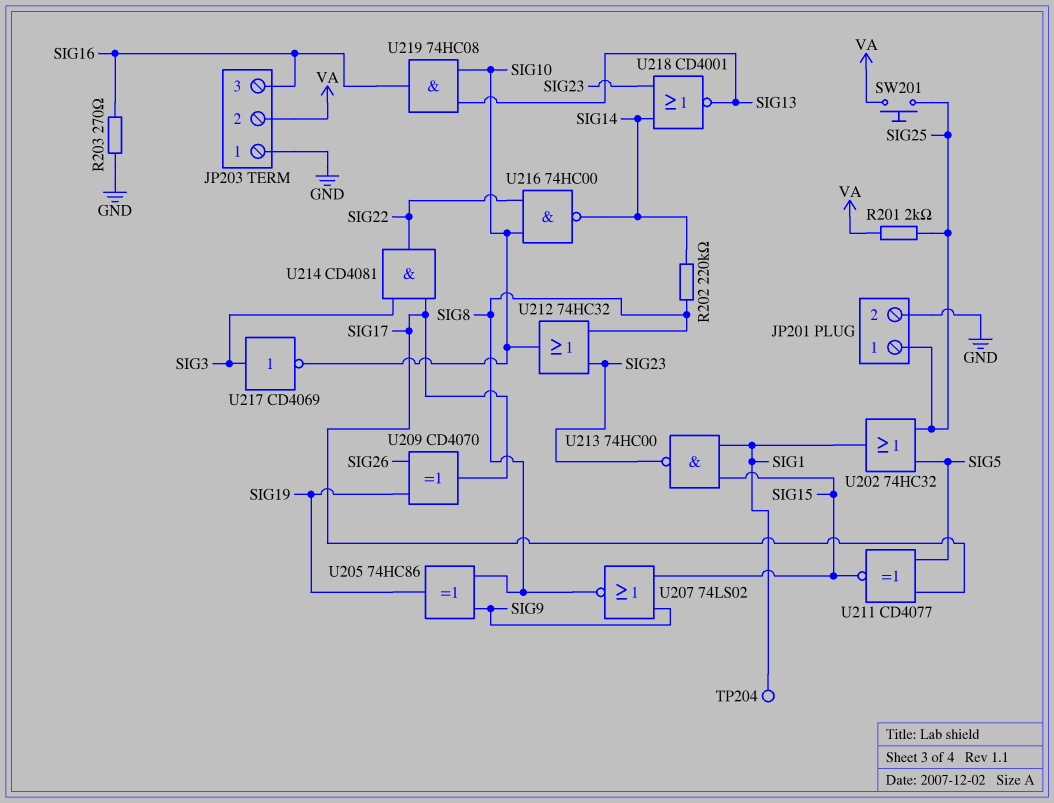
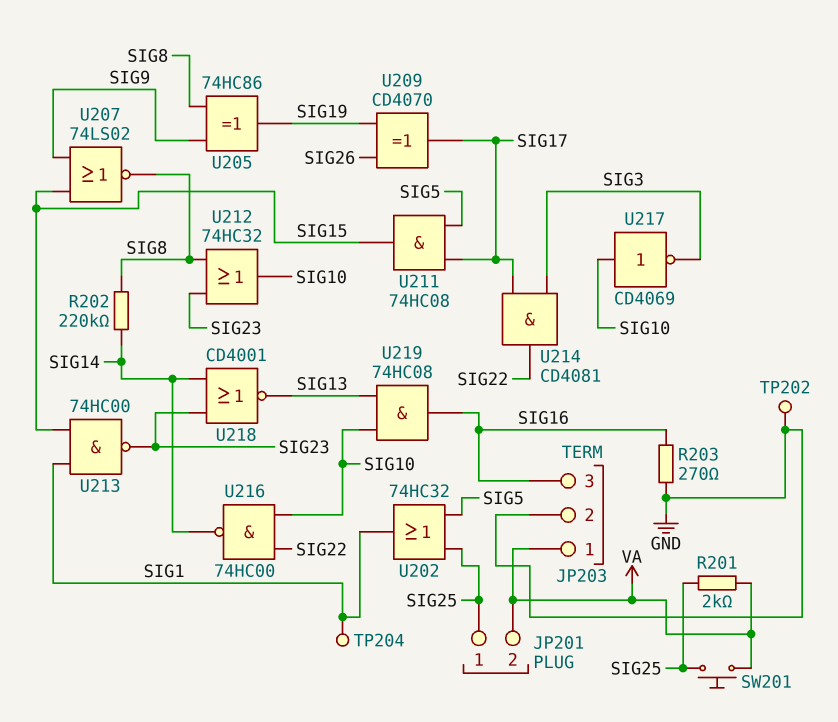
JP201 pin 2: GND -> VA
JP203 pin 1: GND -> VA
JP203 pin 2: VA -> GND
TP202: none -> test point (GND)
U211: XNOR CD4077 (in SIG5, in SIG17, out SIG15) -> AND 74HC08 (in SIG5, in SIG17, out SIG15)
U217: NOT CD4069 (in SIG3, out SIG10) -> NOT CD4069 (in SIG10, out SIG3)

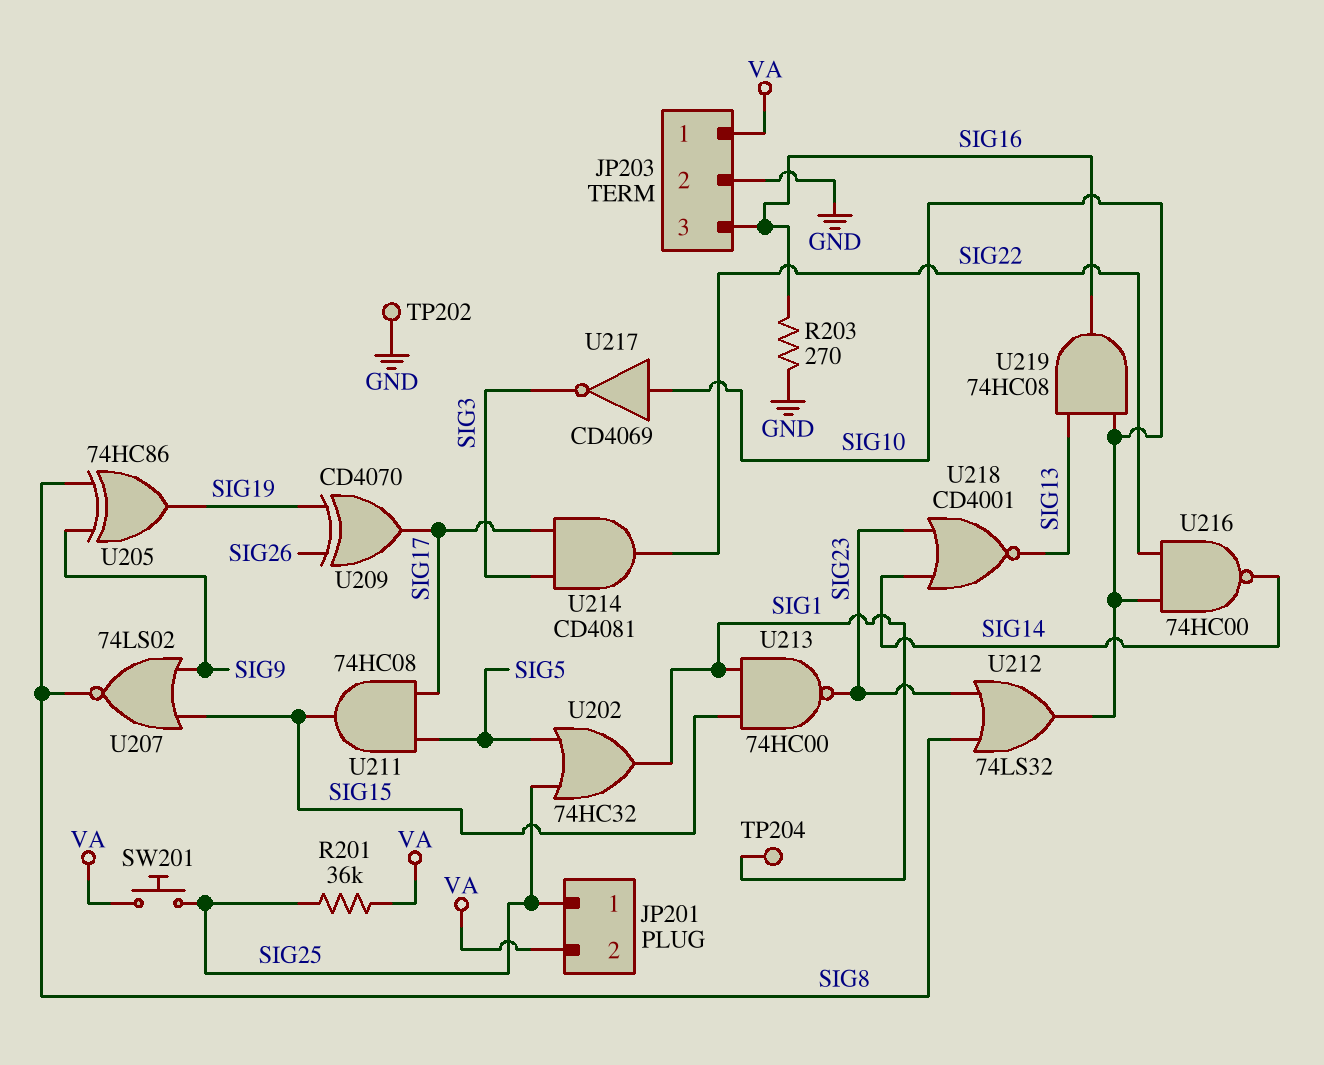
R201: 2k (SIG25, VA) -> 36k (SIG25, VA)
R202: 220k (SIG8, SIG14) -> none
U212: OR 74HC32 (in SIG8, in SIG23, out SIG10) -> OR 74LS32 (in SIG8, in SIG23, out SIG10)

